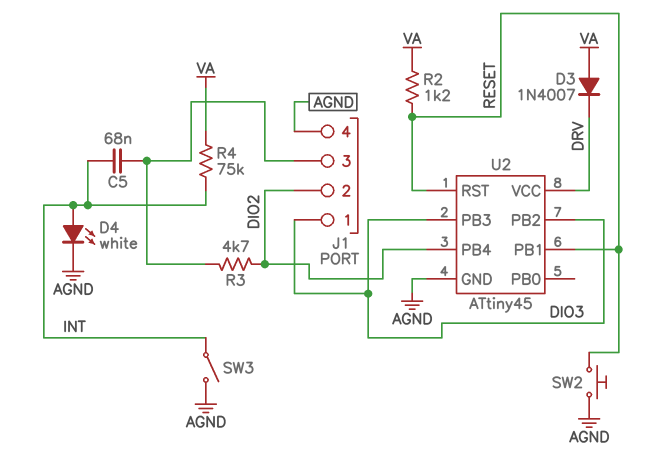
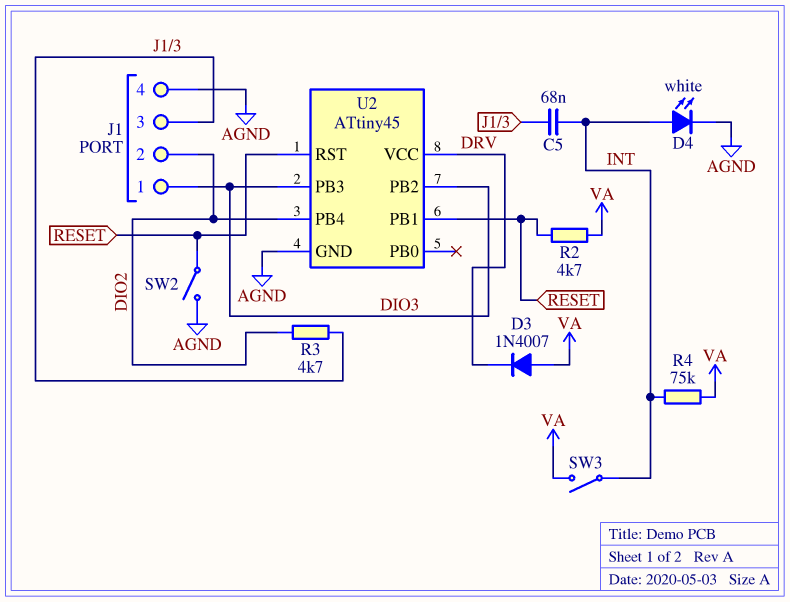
R2: 1.2k (RESET, VA) -> 4.7k (RESET, VA)
SW2: button (AGND, RESET) -> switch (AGND, RESET)
SW3: switch (AGND, INT) -> switch (INT, VA)

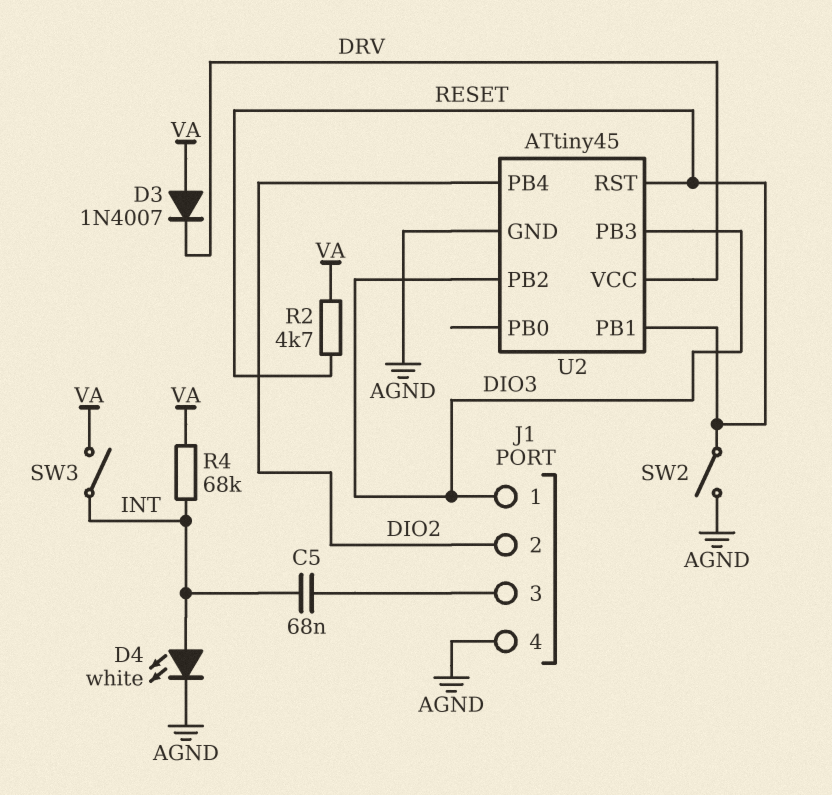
R3: 4.7k (DIO2, J1/3) -> none
R4: 75k (INT, VA) -> 68k (INT, VA)

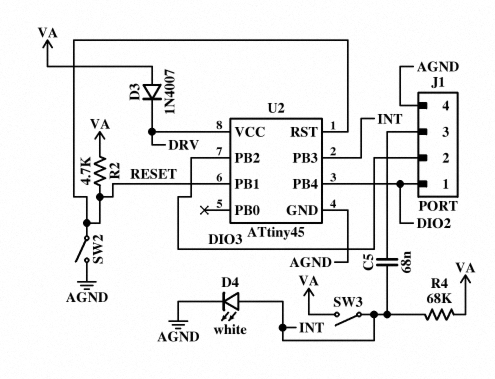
J1 pin 1: DIO3 -> DIO2
J1 pin 2: DIO2 -> DIO3
U2 pin PB3: DIO3 -> INT

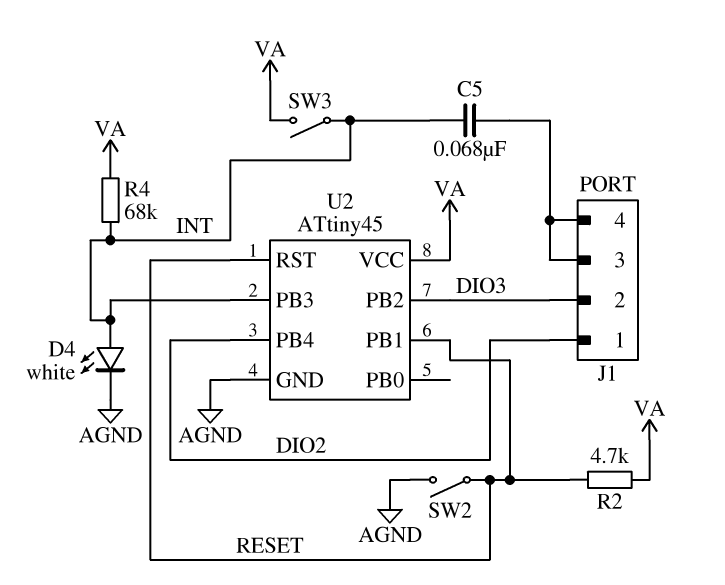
D3: diode 1N4007 (A VA, K DRV) -> none
J1 pin 4: AGND -> J1/3
U2 pin VCC: DRV -> VA

